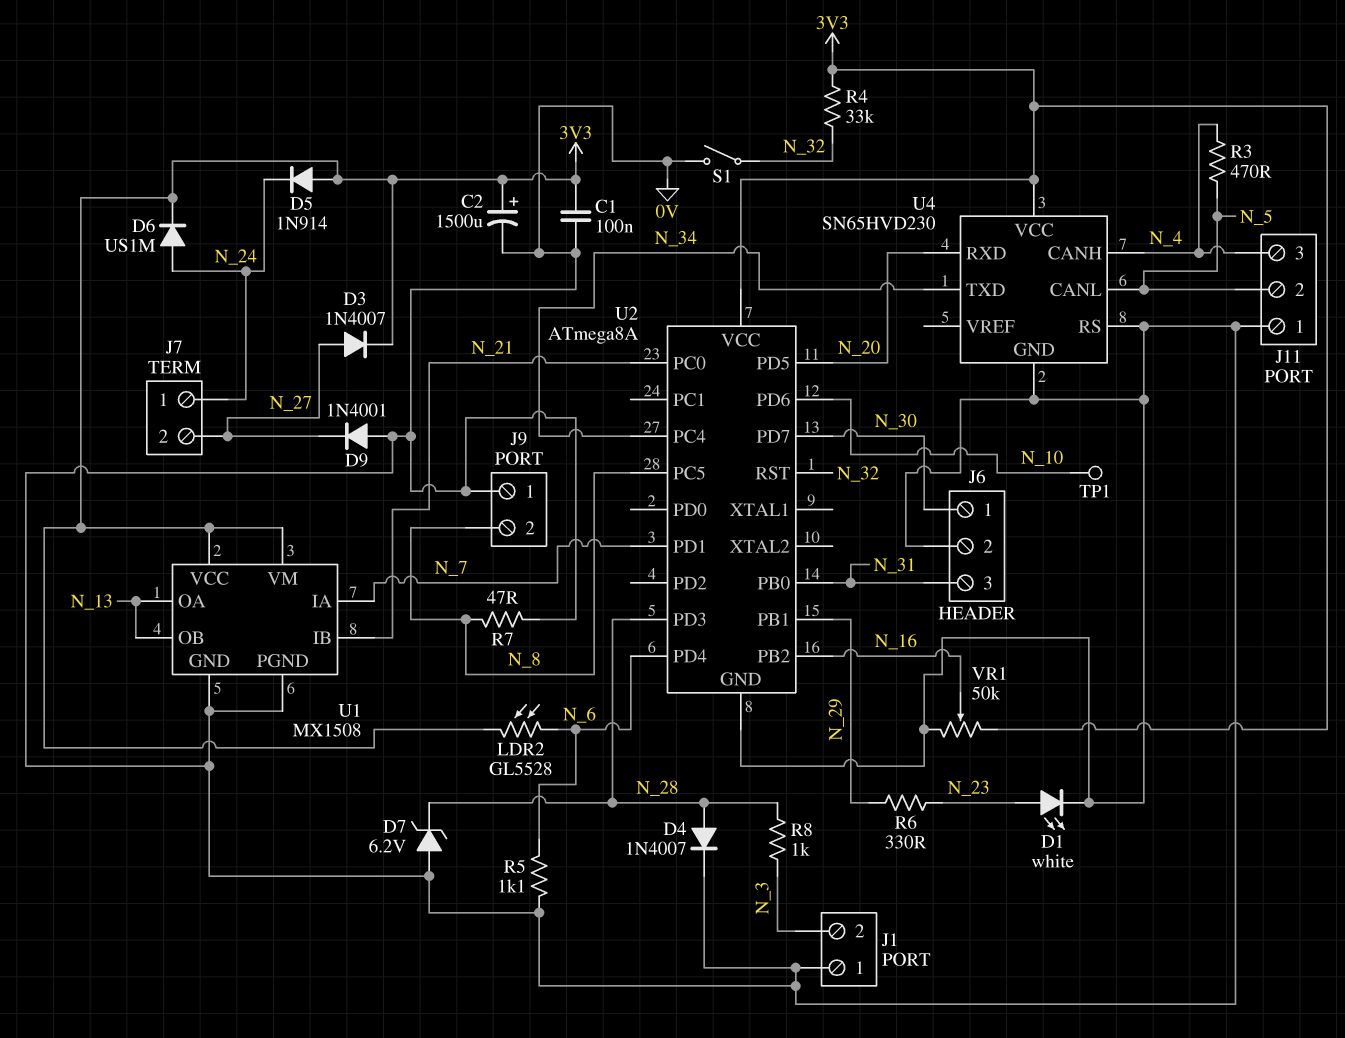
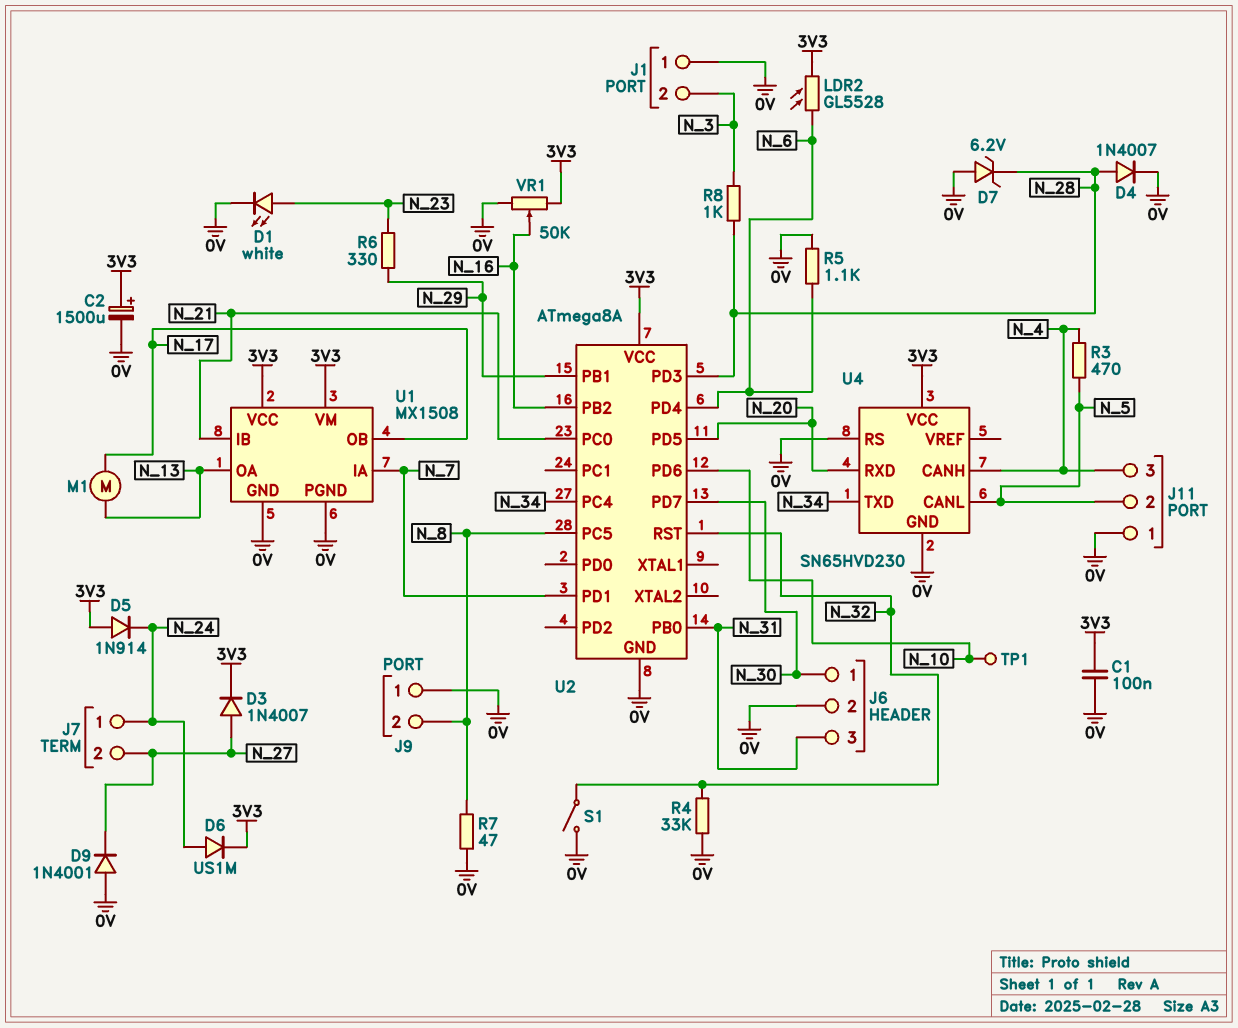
M1: none -> motor (N_13, N_17)
R4: 33k (3V3, N_32) -> 33k (0V, N_32)
U1 pin OB: N_13 -> N_17

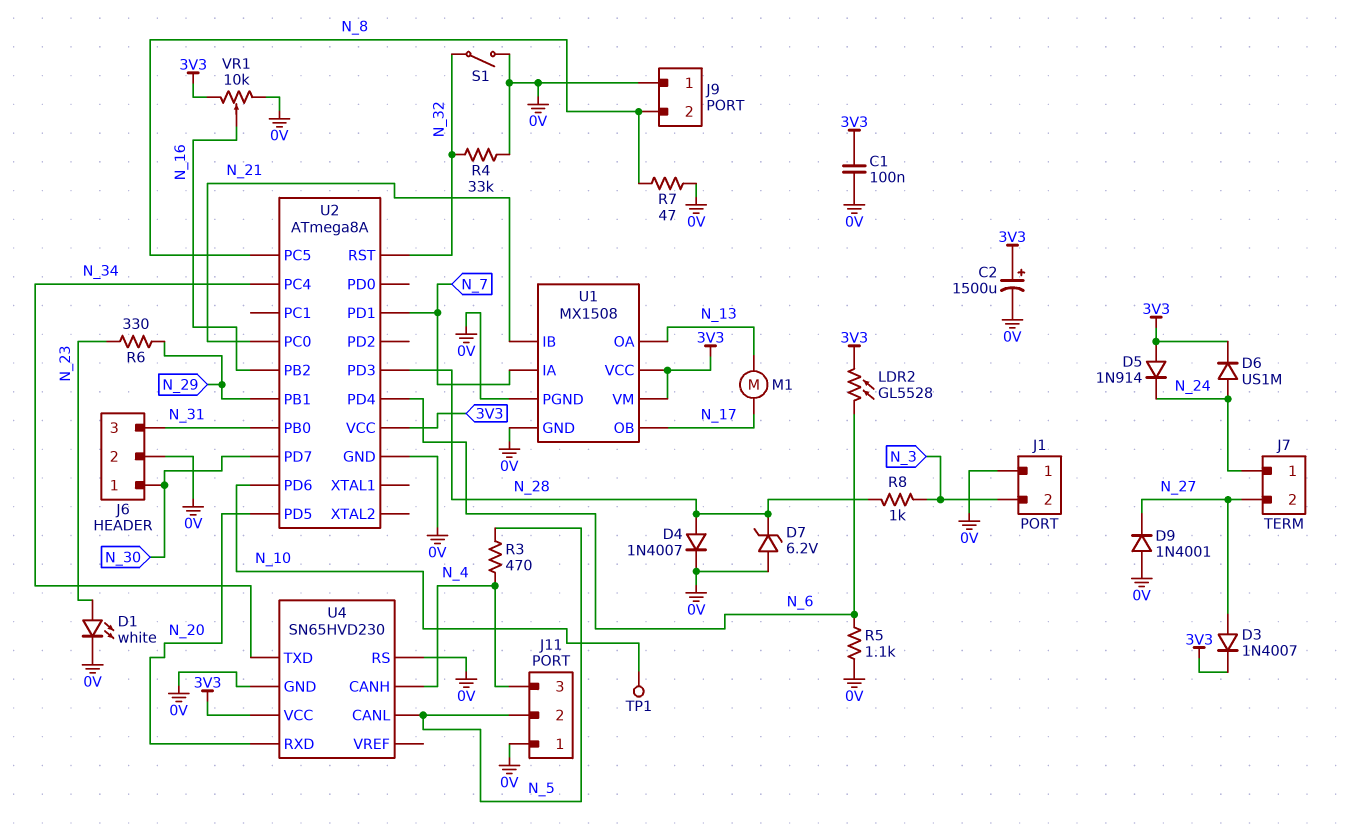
VR1: 50k (0V, 3V3, wiper N_16) -> 10k (0V, 3V3, wiper N_16)

